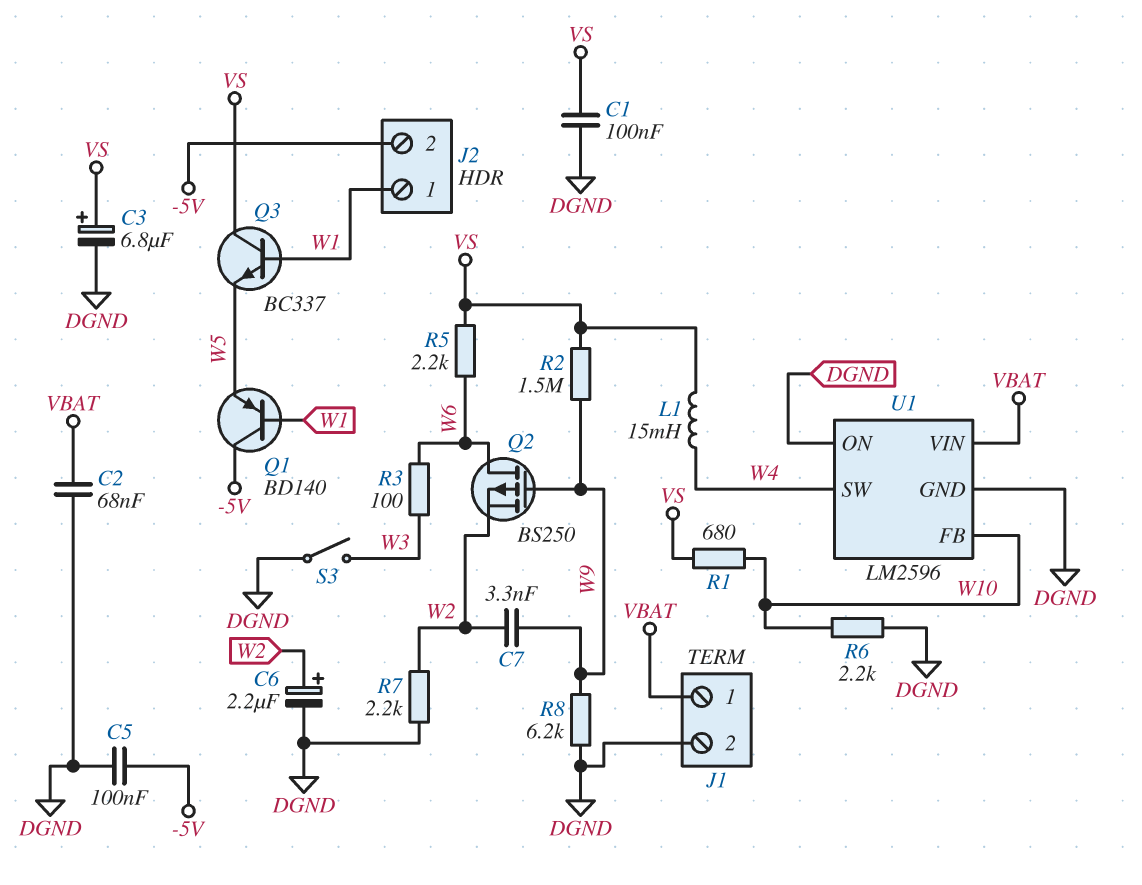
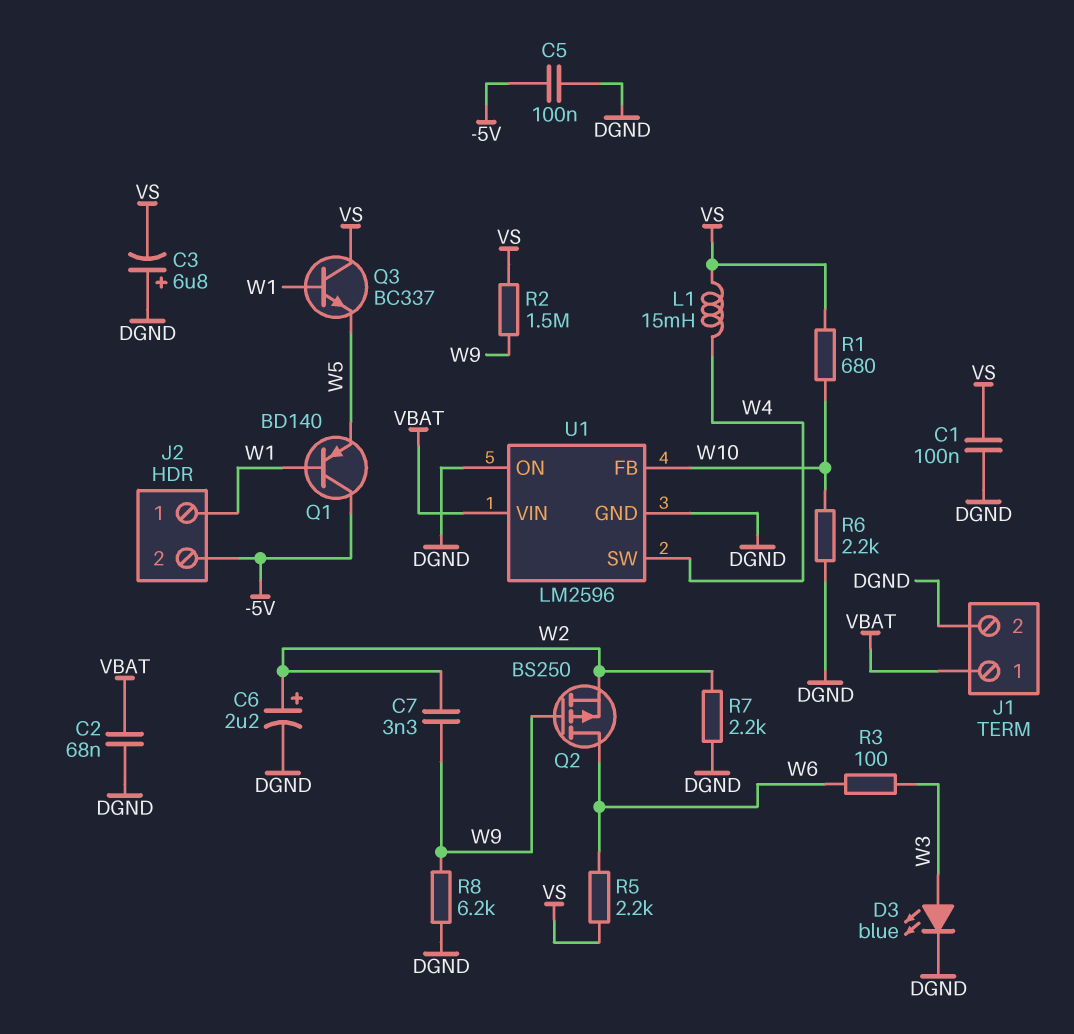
C3: 6.8uF (plus VS, minus DGND) -> 6.8uF (plus DGND, minus VS)
D3: none -> LED blue (A W3, K DGND)
S3: switch (DGND, W3) -> none

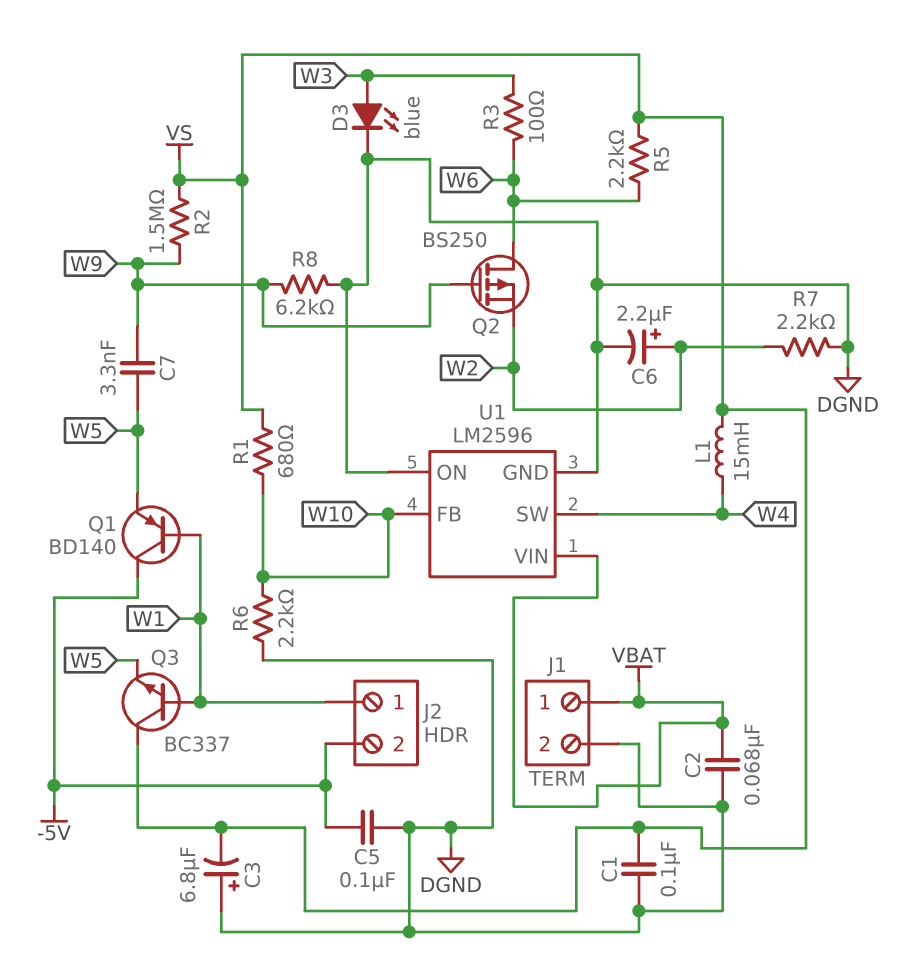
C7: 3.3nF (W2, W9) -> 3.3nF (W5, W9)

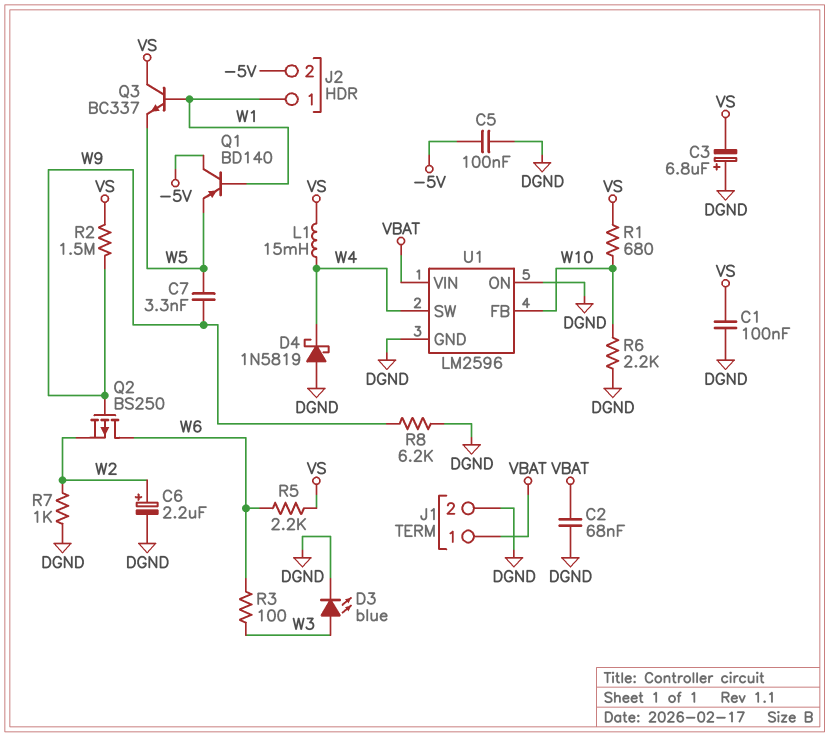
D4: none -> schottky 1N5819 (A DGND, K W4)
R7: 2.2k (DGND, W2) -> 1k (DGND, W2)

